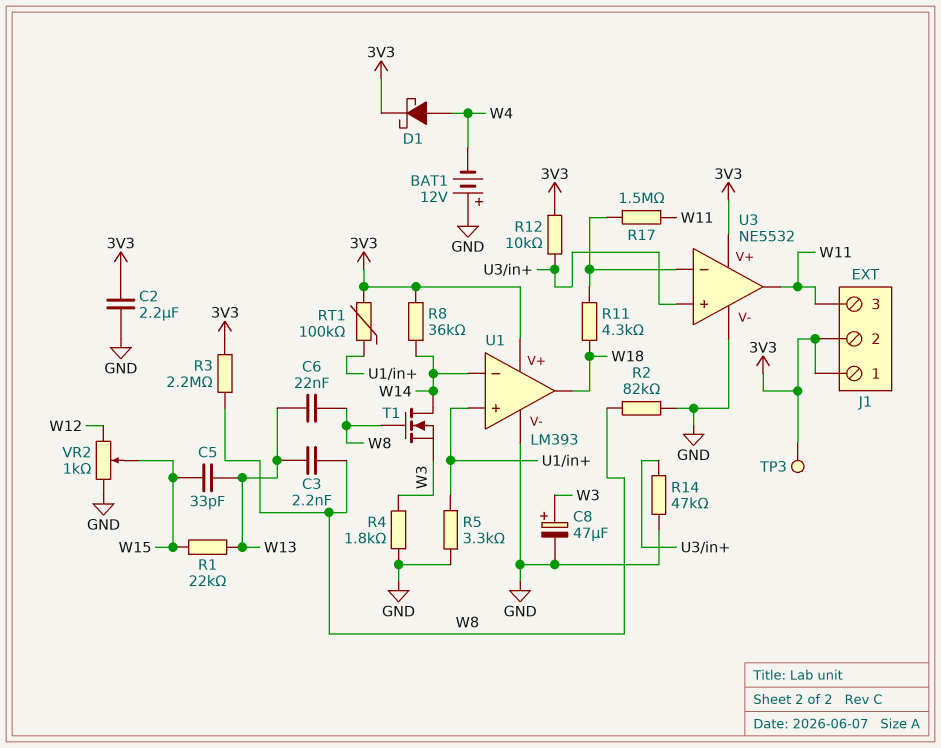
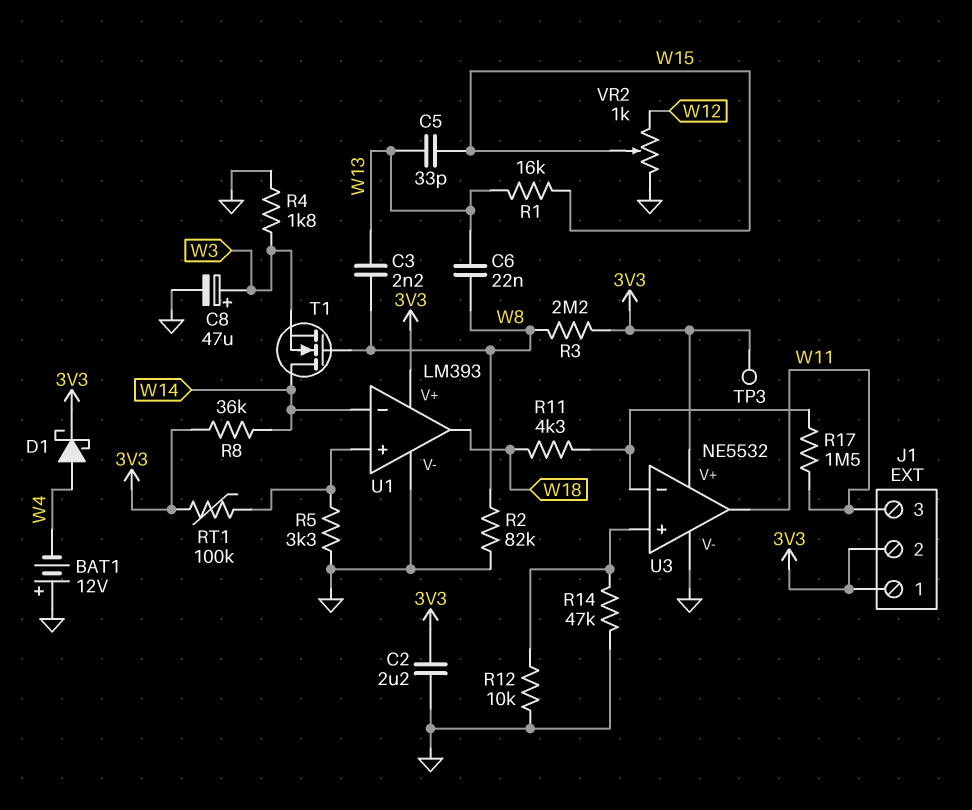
R1: 22k (W13, W15) -> 16k (W13, W15)
R12: 10k (3V3, U3/in+) -> 10k (GND, U3/in+)

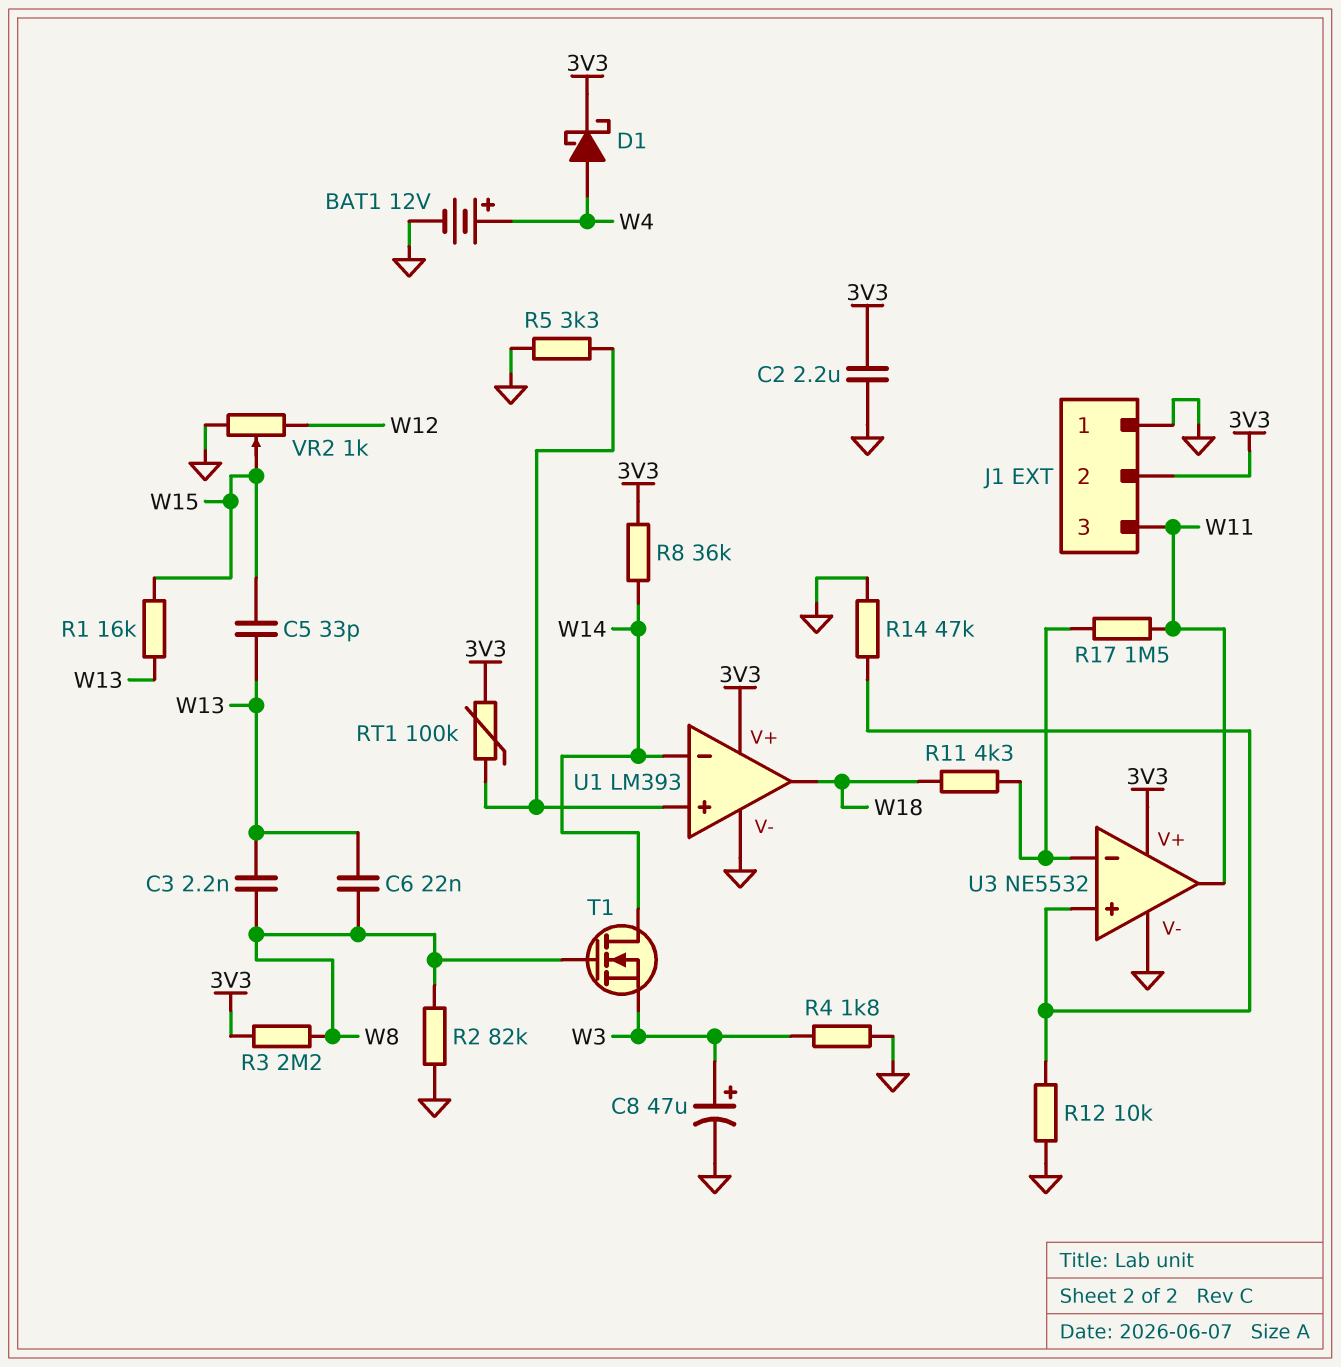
BAT1: 12V (plus GND, minus W4) -> 12V (plus W4, minus GND)
J1 pin 1: 3V3 -> GND
TP3: test point (3V3) -> none

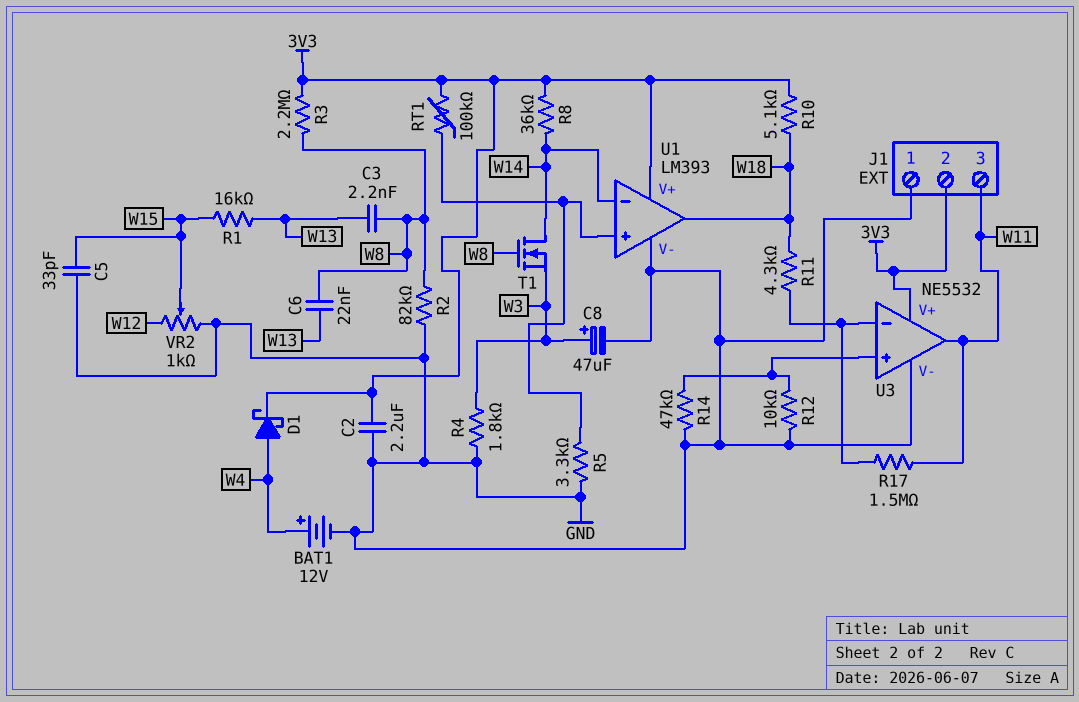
C5: 33pF (W13, W15) -> 33pF (GND, W15)
R10: none -> 5.1k (3V3, W18)

